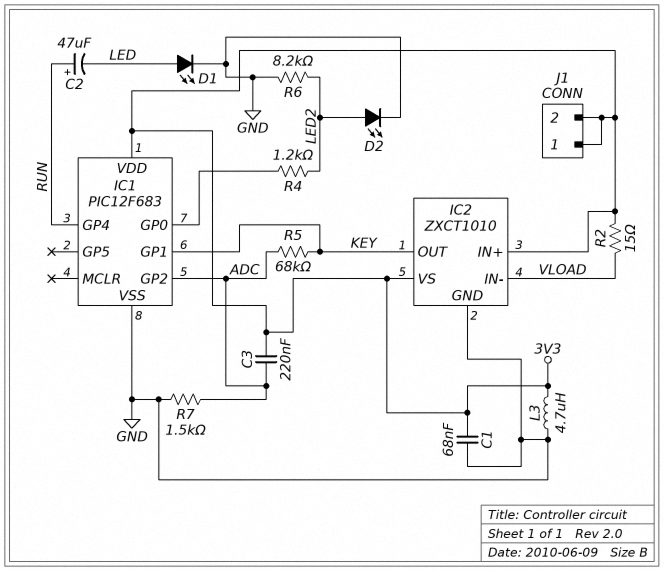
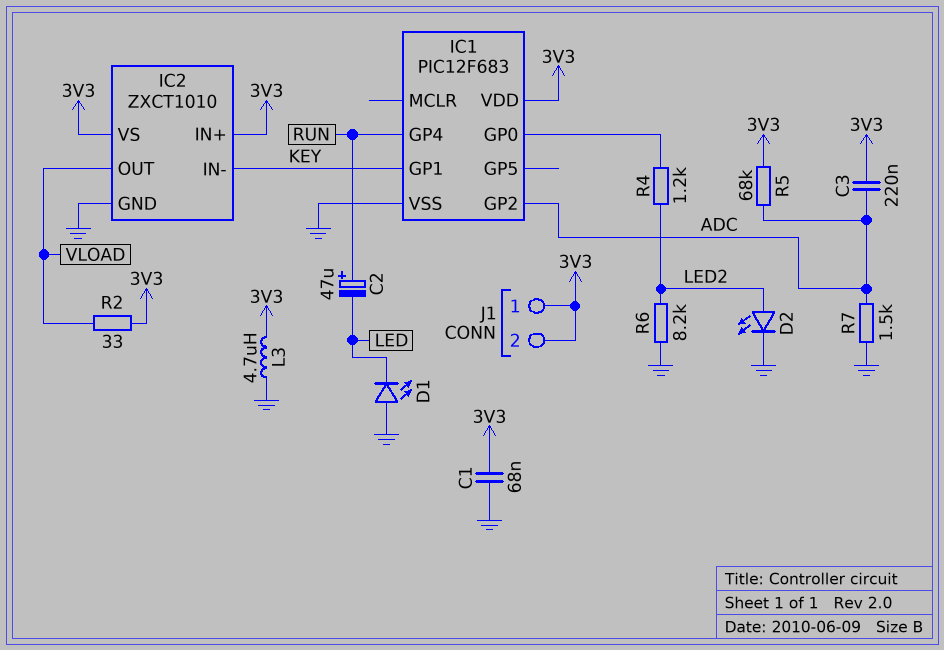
D1: LED (A LED, K GND) -> LED (A GND, K LED)
IC2 pin IN-: VLOAD -> KEY
IC2 pin OUT: KEY -> VLOAD
R2: 15 (3V3, VLOAD) -> 33 (3V3, VLOAD)
R5: 68k (ADC, KEY) -> 68k (3V3, ADC)

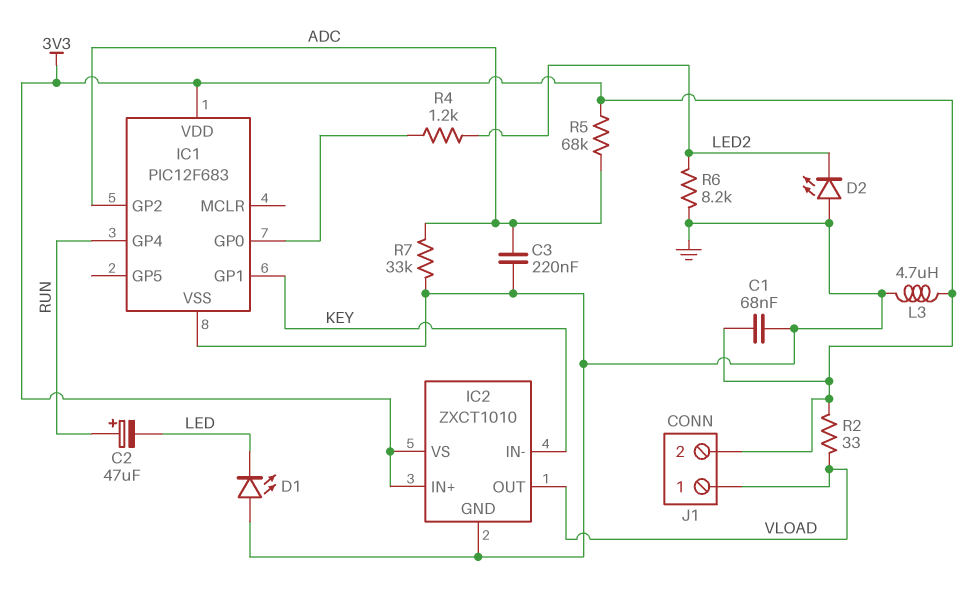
C3: 220nF (3V3, ADC) -> 220nF (ADC, GND)
D2: LED (A LED2, K GND) -> LED (A GND, K LED2)
J1 pin 1: 3V3 -> VLOAD
R7: 1.5k (ADC, GND) -> 33k (ADC, GND)

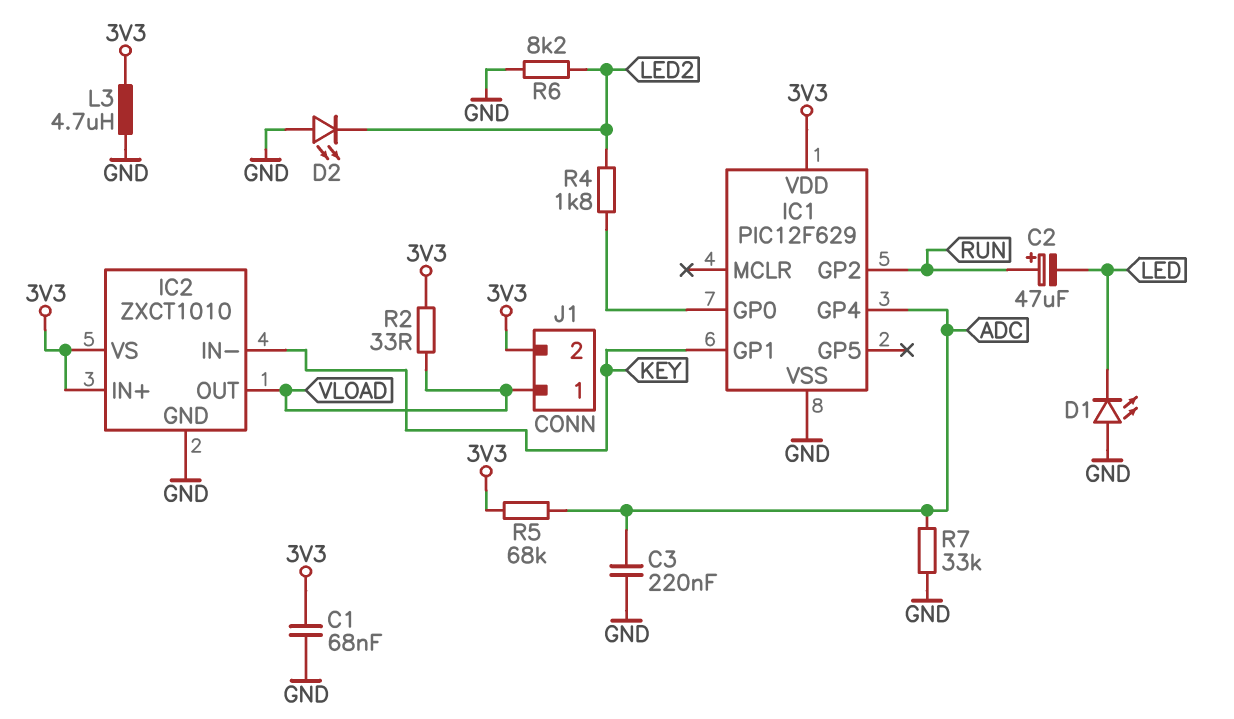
IC1: PIC12F683 -> PIC12F629
IC1 pin GP2: ADC -> RUN
IC1 pin GP4: RUN -> ADC
R4: 1.2k (IC1/GP0, LED2) -> 1.8k (IC1/GP0, LED2)

